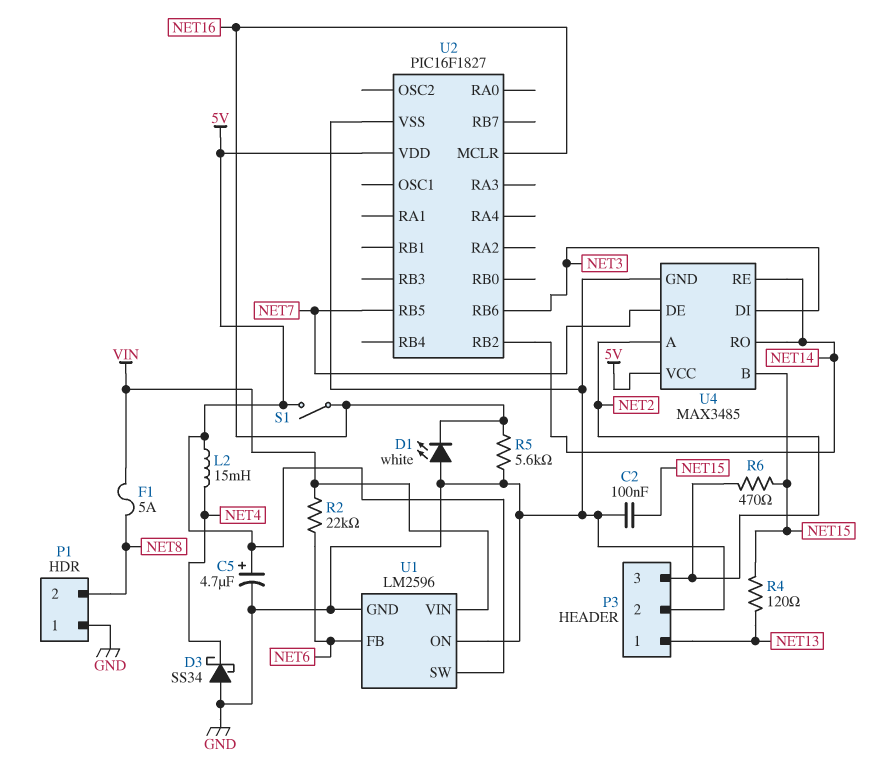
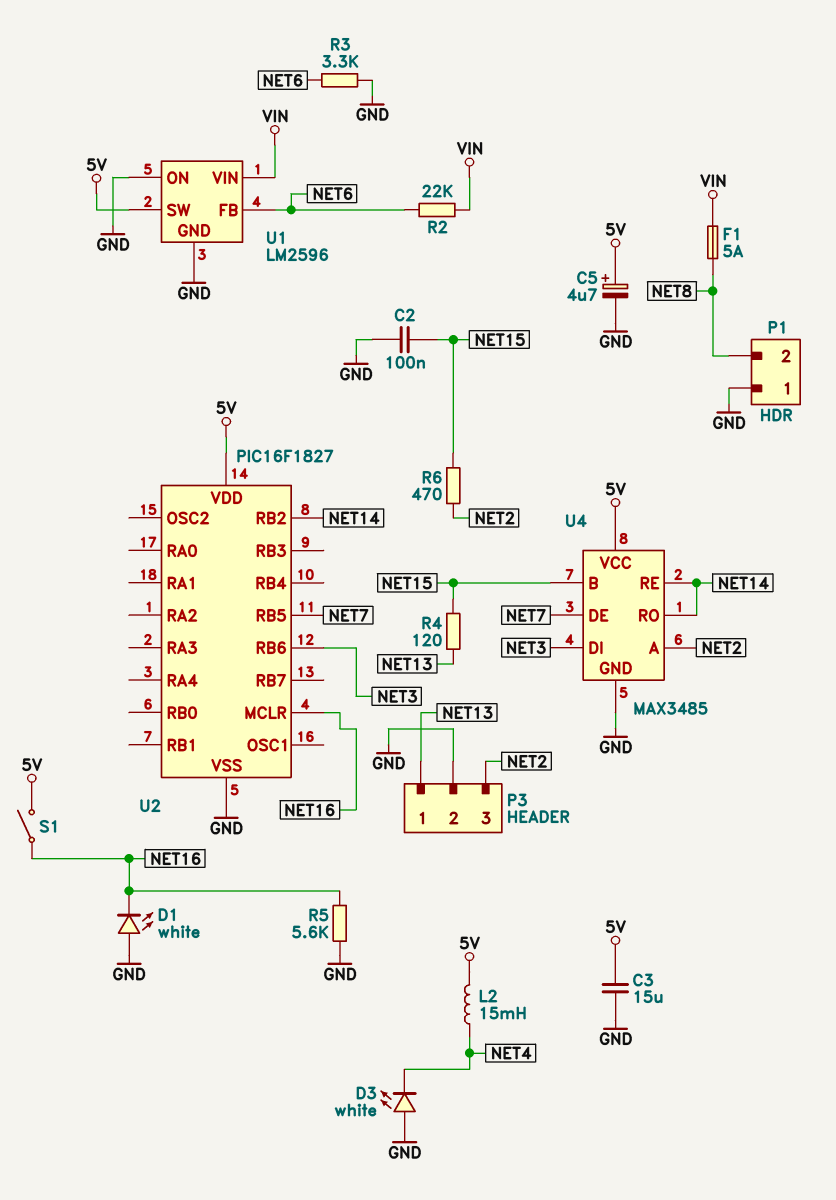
C3: none -> 15uF (5V, GND)
D3: schottky SS34 (A GND, K NET4) -> LED white (A GND, K NET4)
R3: none -> 3.3k (GND, NET6)

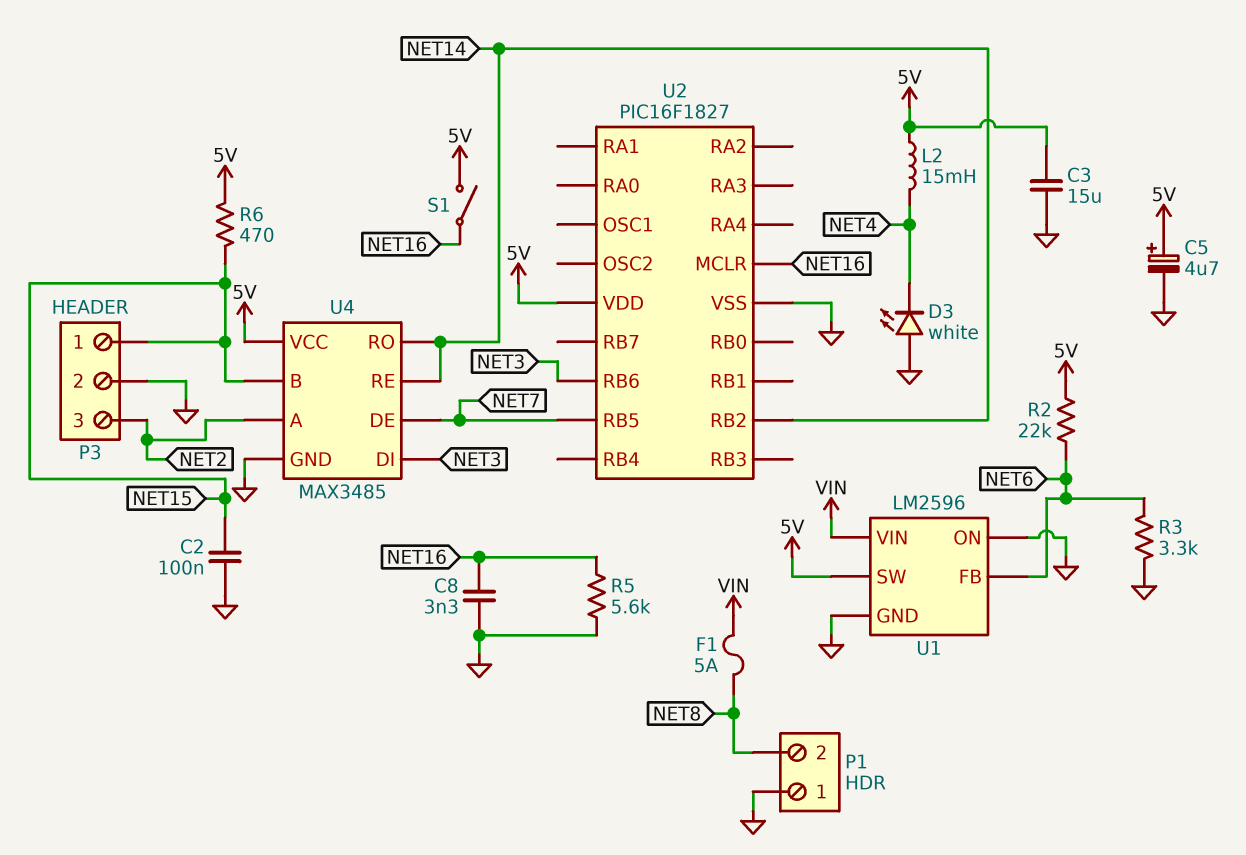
C8: none -> 3.3nF (GND, NET16)
D1: LED white (A GND, K NET16) -> none
P3 pin 1: NET13 -> NET15
R2: 22k (NET6, VIN) -> 22k (5V, NET6)
R4: 120 (NET13, NET15) -> none
R6: 470 (NET2, NET15) -> 470 (5V, NET15)

